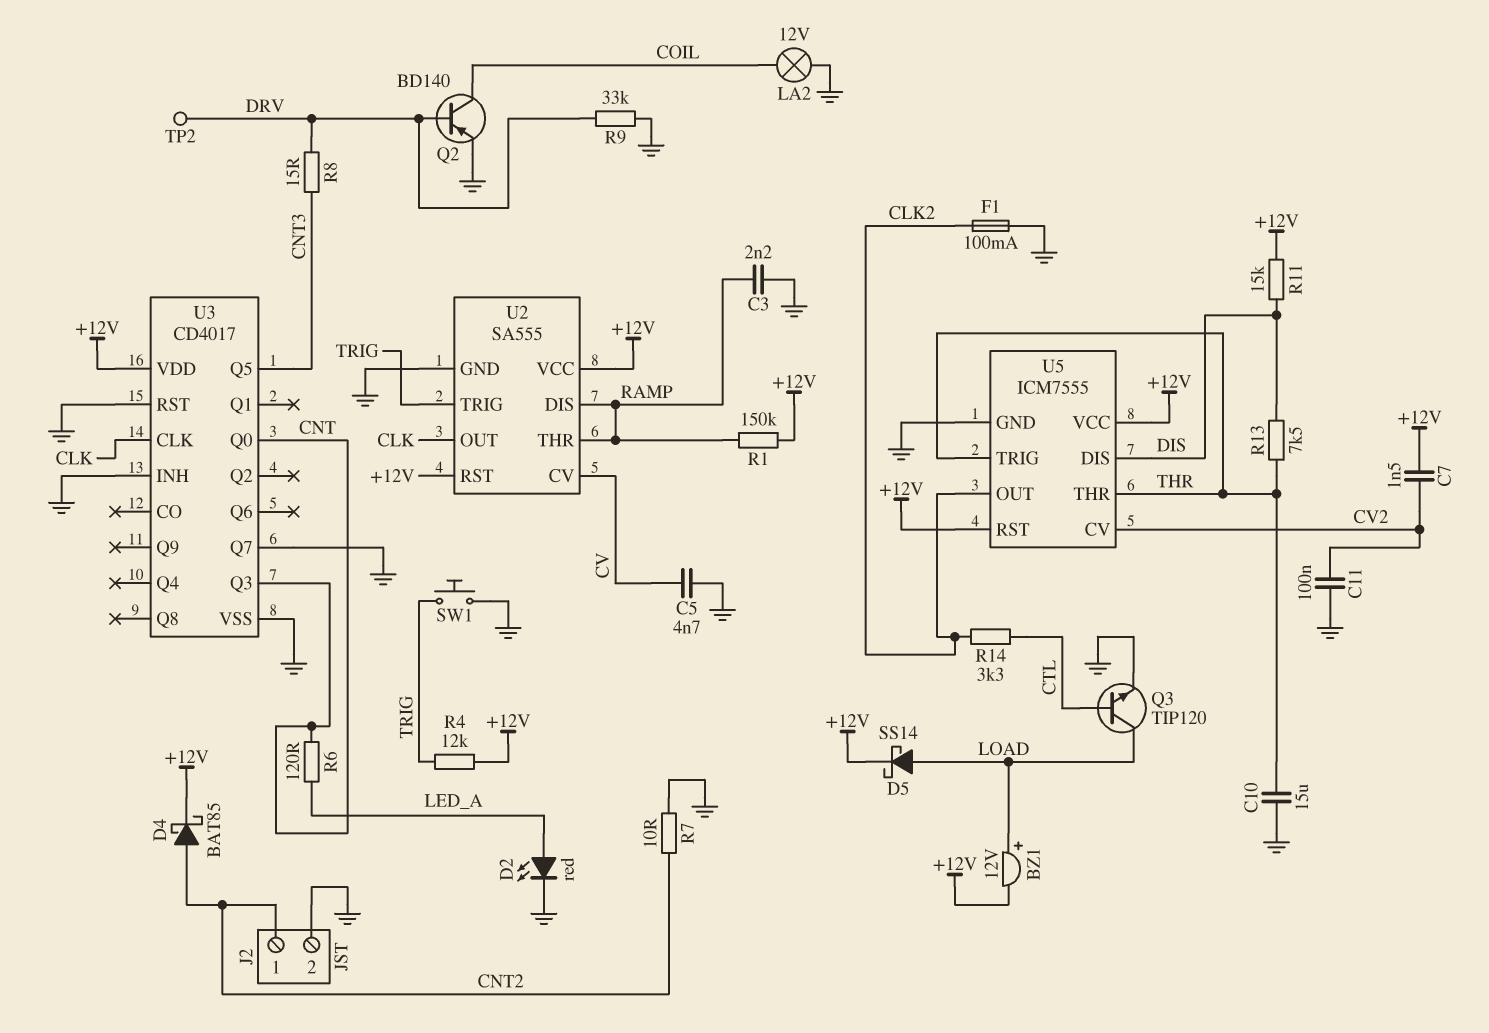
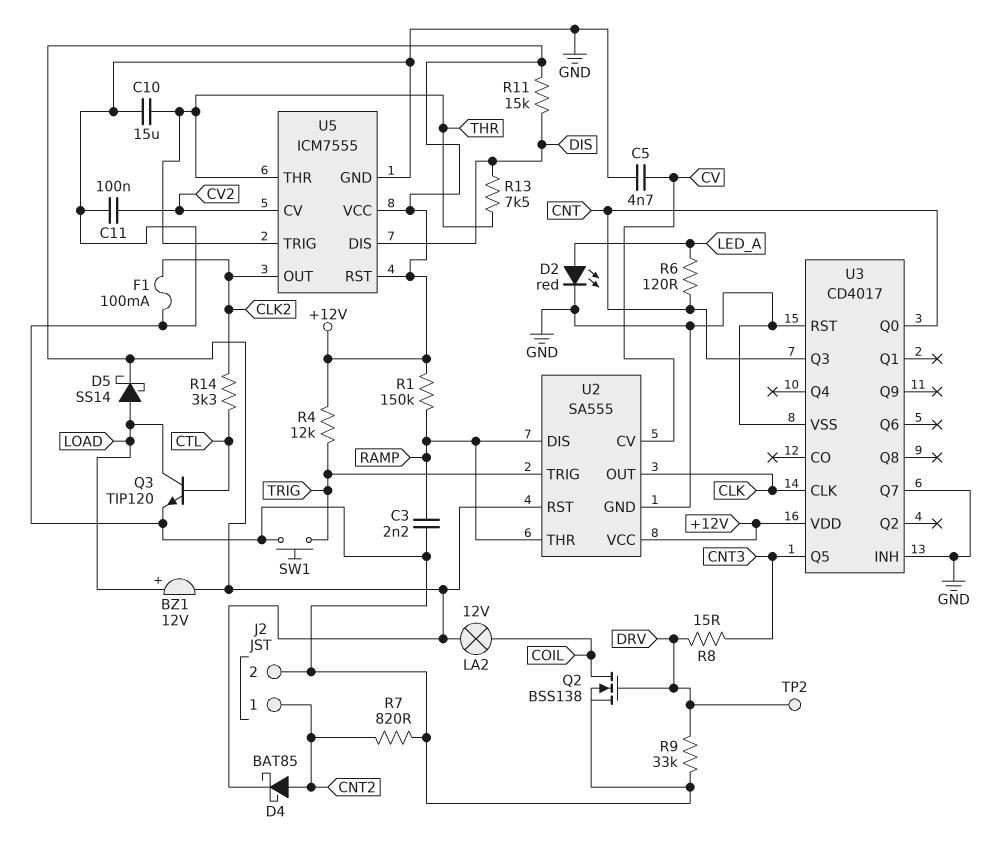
C7: 1.5nF (+12V, CV2) -> none
LA2: lamp 12V (COIL, GND) -> lamp 12V (+12V, COIL)
Q2: PNP BD140 (B DRV, C COIL, E GND) -> NMOS BSS138 (G DRV, D COIL, S GND)
R7: 10 (CNT2, GND) -> 820 (CNT2, GND)

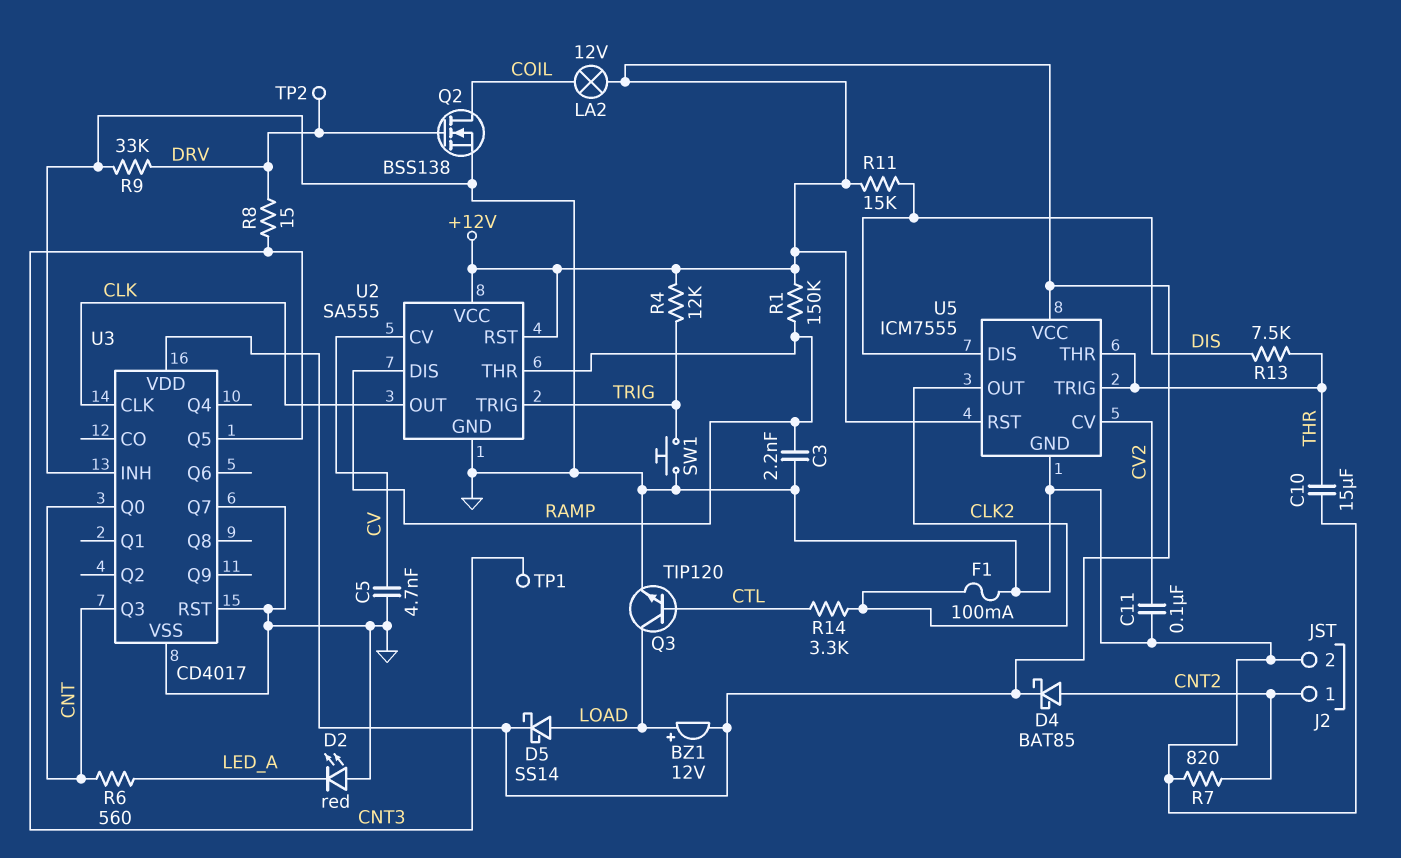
D2: LED red (A LED_A, K GND) -> LED red (A GND, K LED_A)
R6: 120 (CNT, LED_A) -> 560 (CNT, LED_A)
TP1: none -> test point (CNT3)

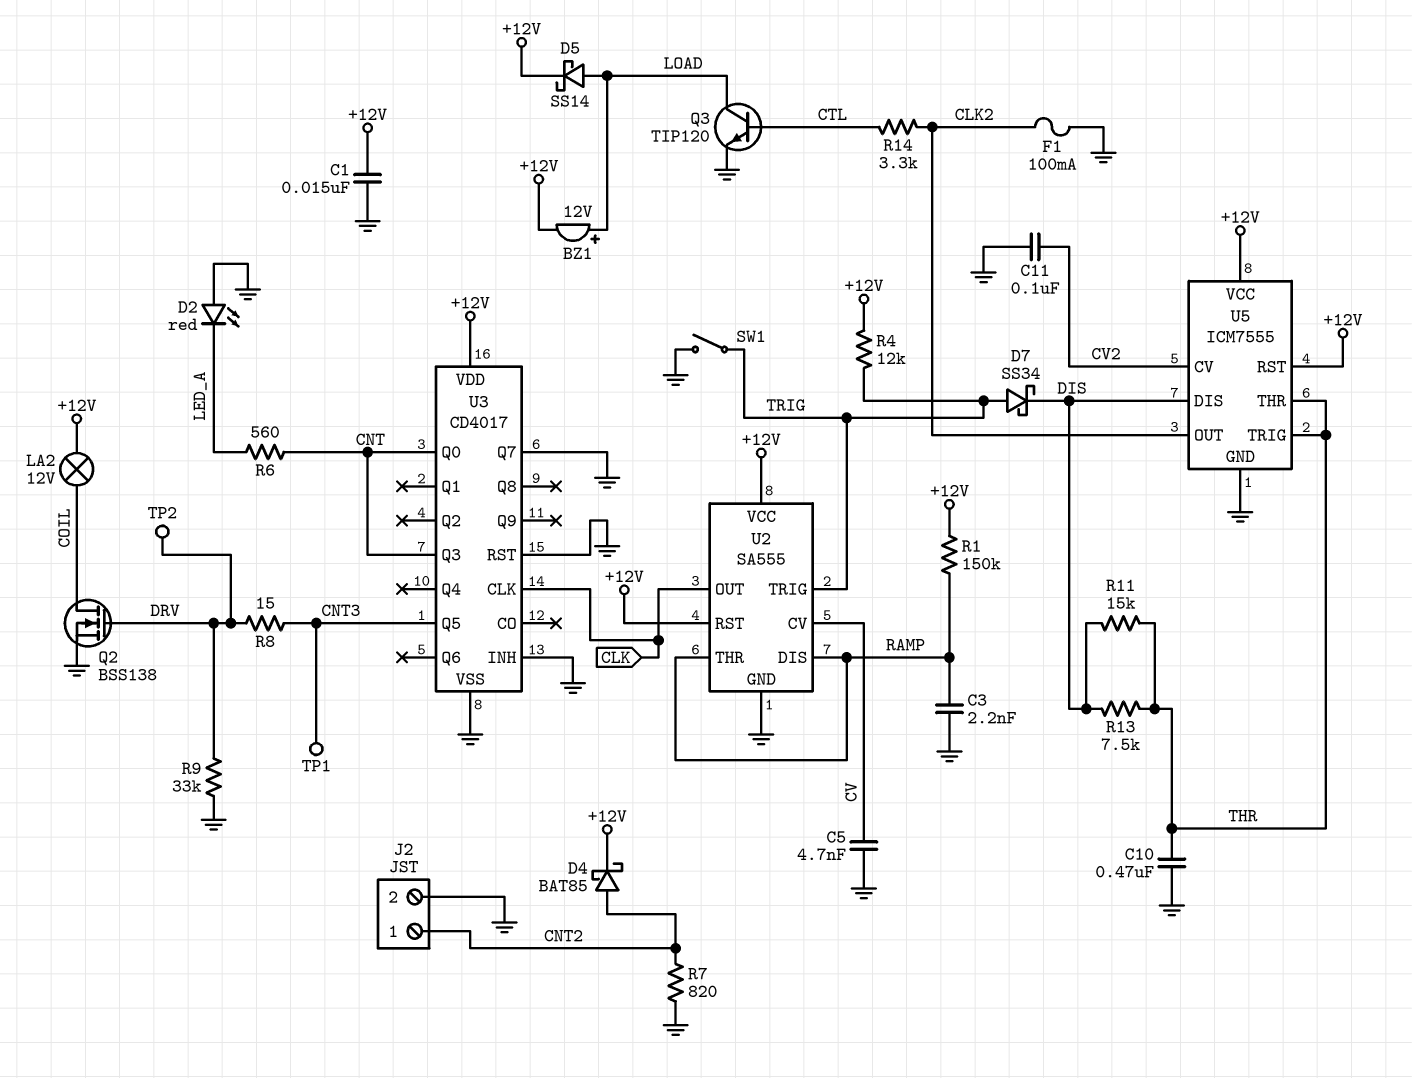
C1: none -> 15nF (+12V, GND)
C10: 15uF (GND, THR) -> 470nF (GND, THR)
D7: none -> schottky SS34 (A TRIG, K DIS)
R11: 15k (+12V, DIS) -> 15k (DIS, THR)
SW1: button (GND, TRIG) -> switch (GND, TRIG)

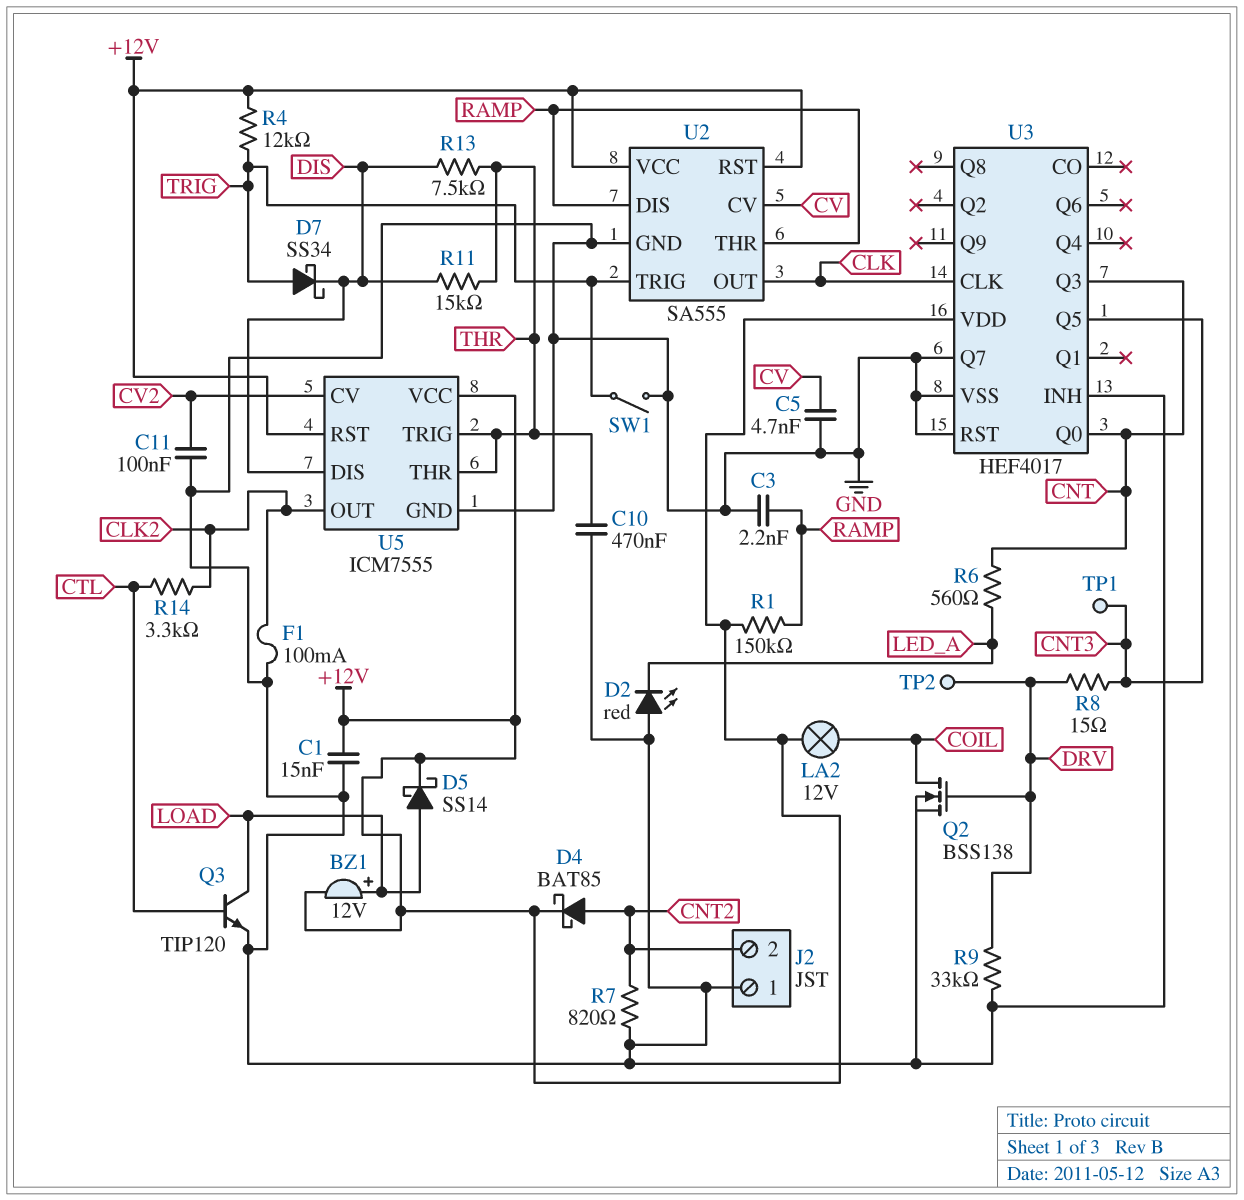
J2 pin 1: CNT2 -> GND
J2 pin 2: GND -> CNT2
U3: CD4017 -> HEF4017

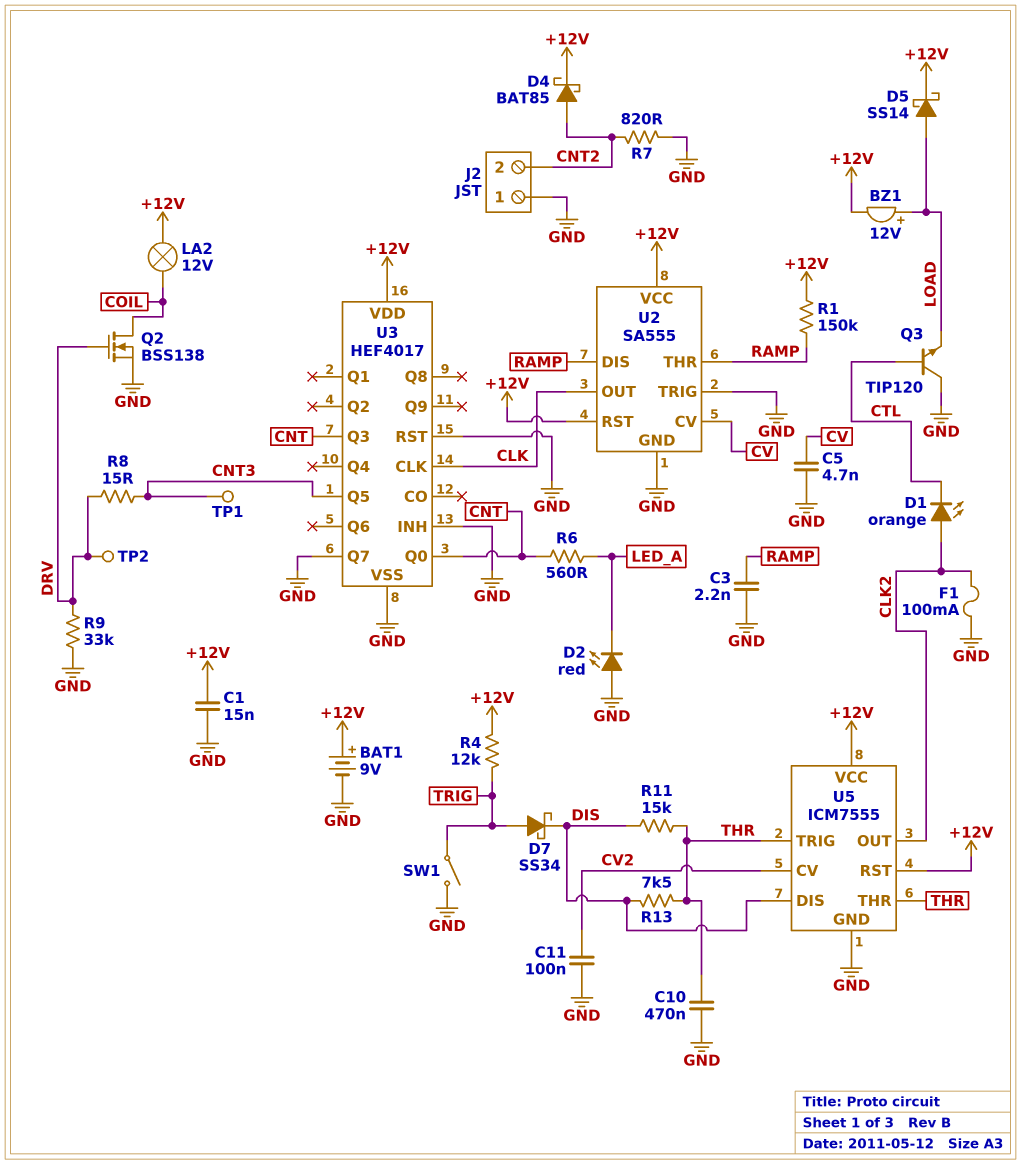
BAT1: none -> 9V (plus +12V, minus GND)
D1: none -> LED orange (A CLK2, K CTL)
Q3: NPN TIP120 (B CTL, C LOAD, E GND) -> NPN TIP120 (B CTL, C GND, E LOAD)
R14: 3.3k (CLK2, CTL) -> none
U2 pin TRIG: TRIG -> GND

